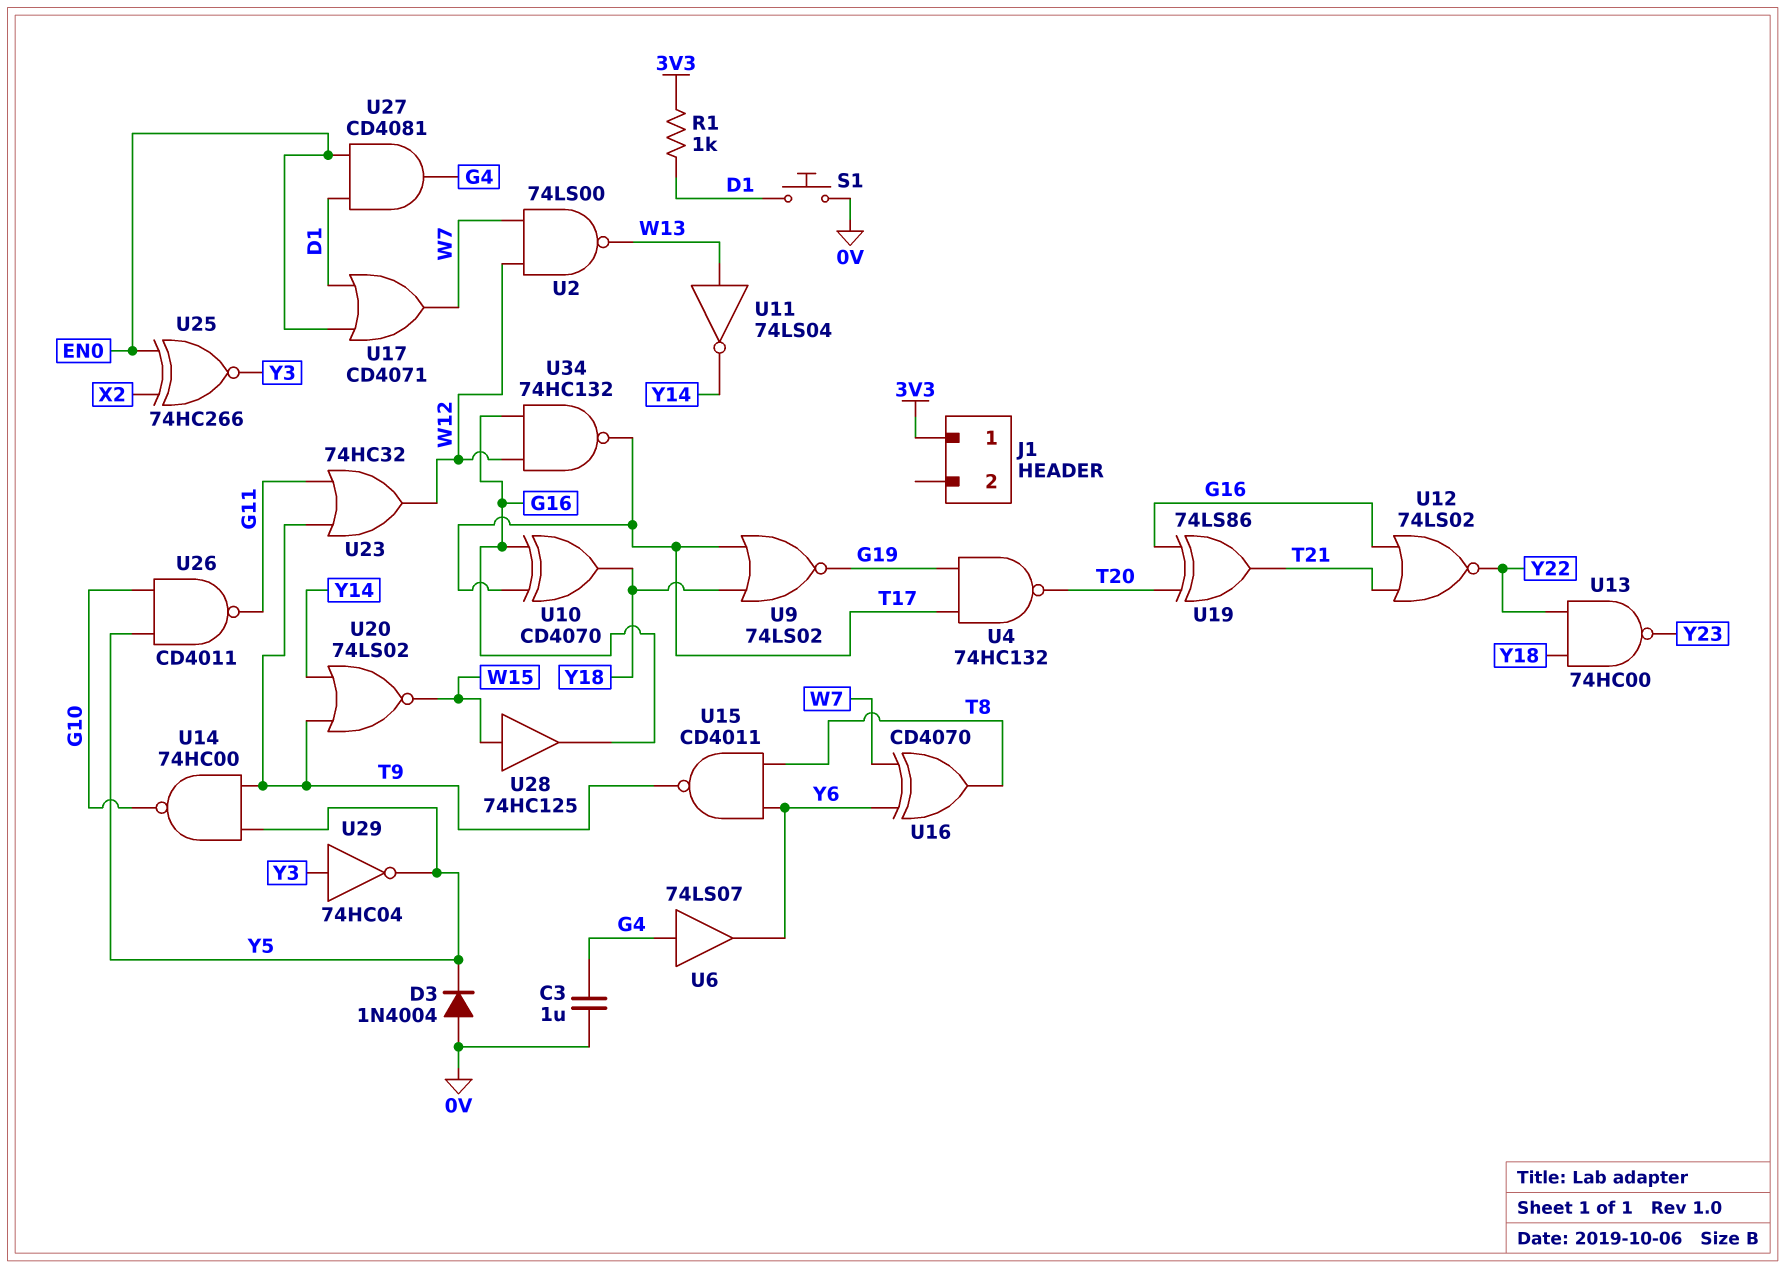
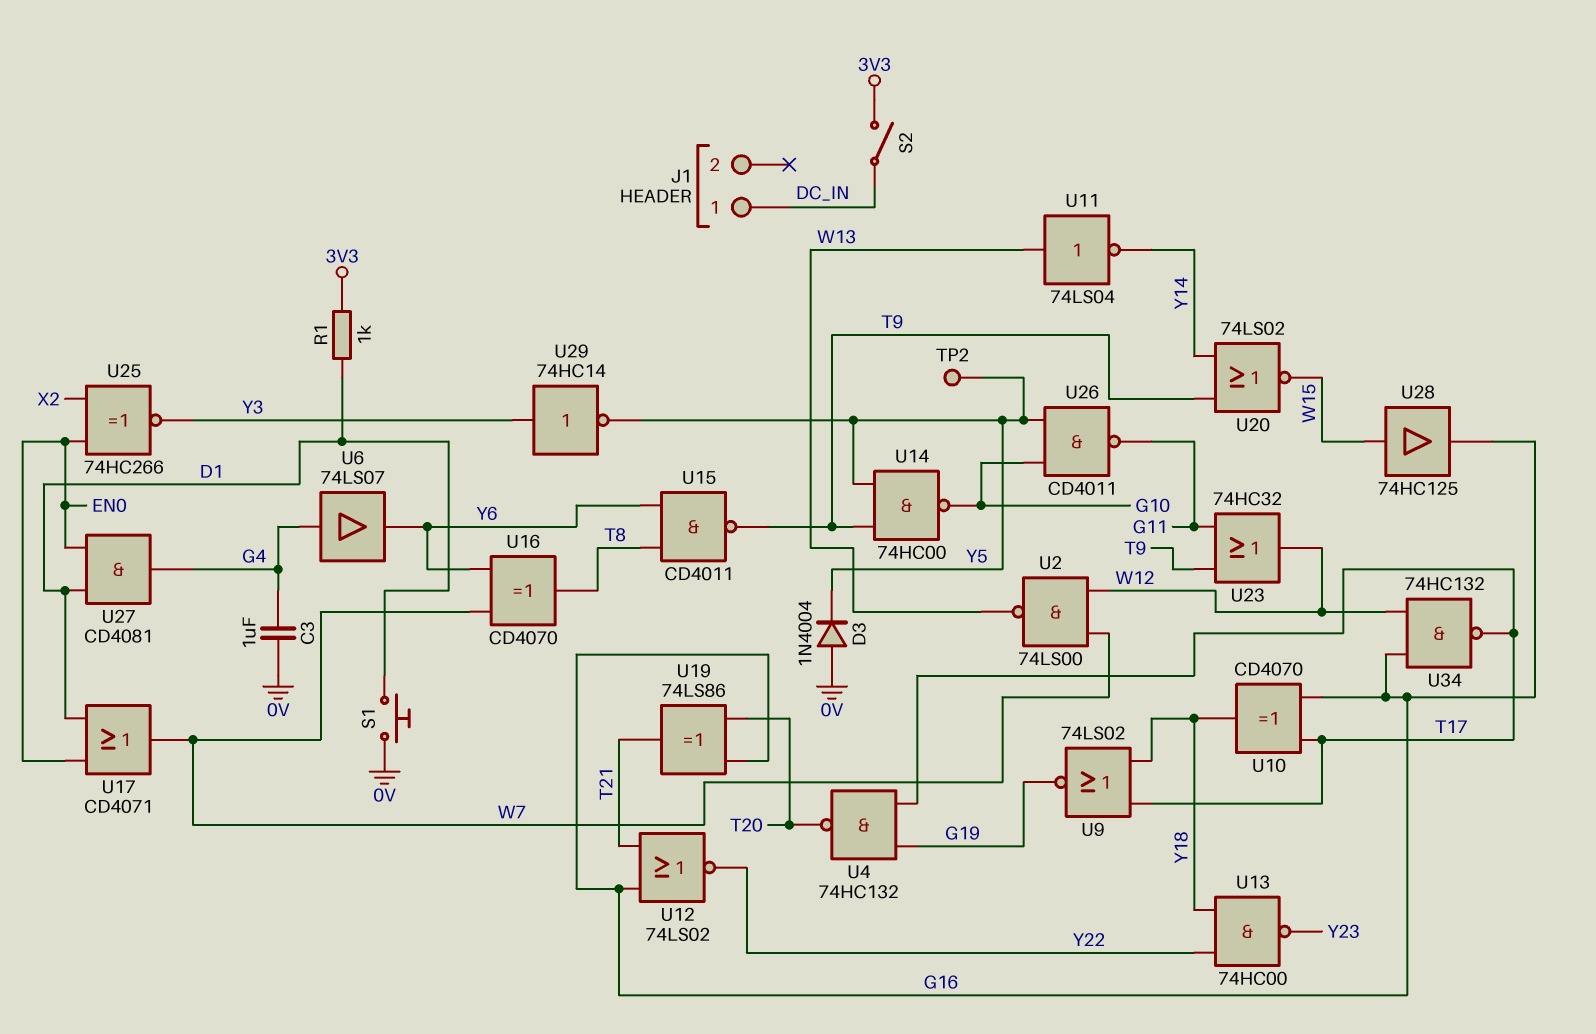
J1 pin 1: 3V3 -> DC_IN
S2: none -> switch (3V3, DC_IN)
TP2: none -> test point (Y5)
U29: NOT 74HC04 (in Y3, out Y5) -> NOT 74HC14 (in Y3, out Y5)

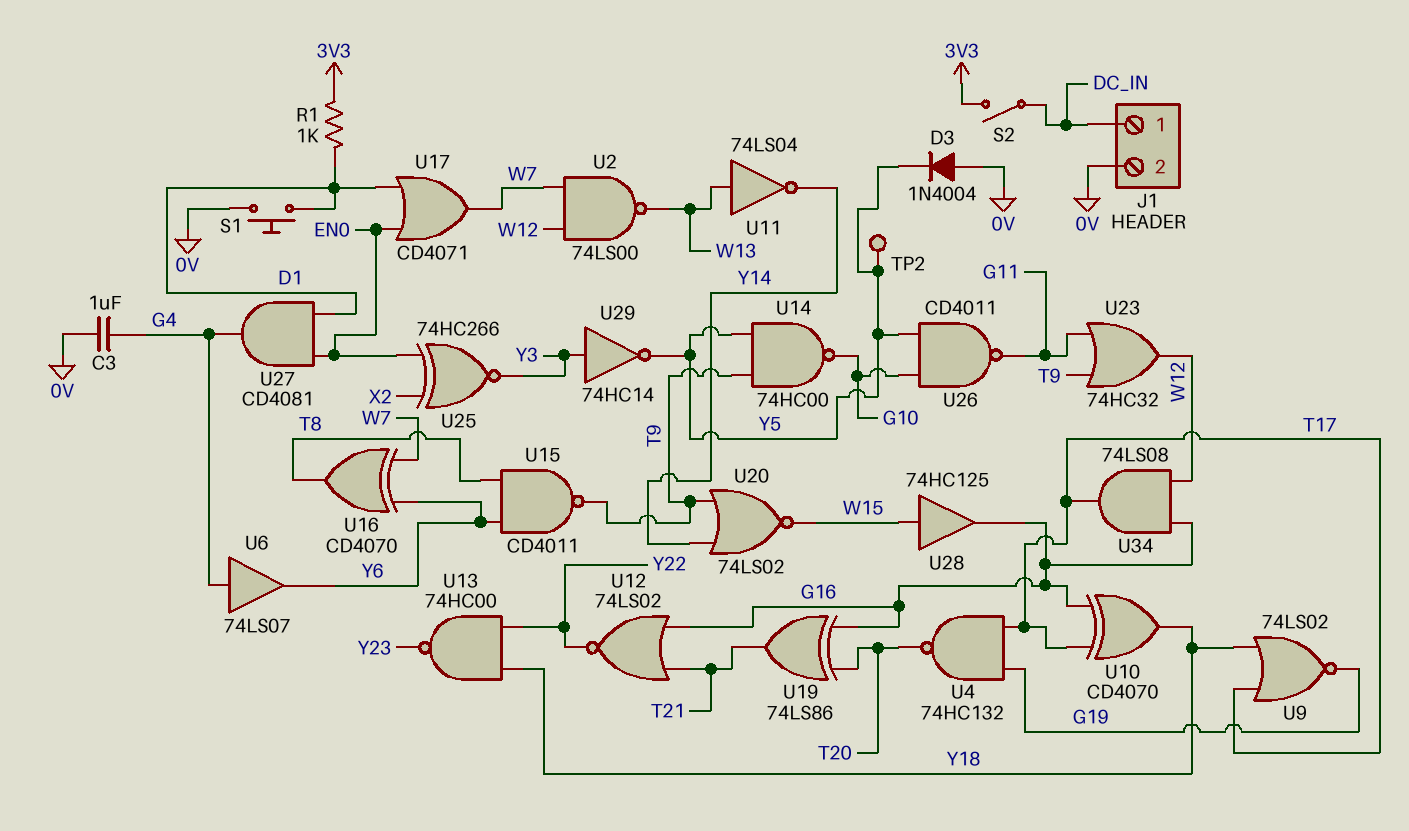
J1 pin 2: none -> 0V
U34: NAND 74HC132 (in G16, in W12, out T17) -> AND 74LS08 (in G16, in W12, out T17)

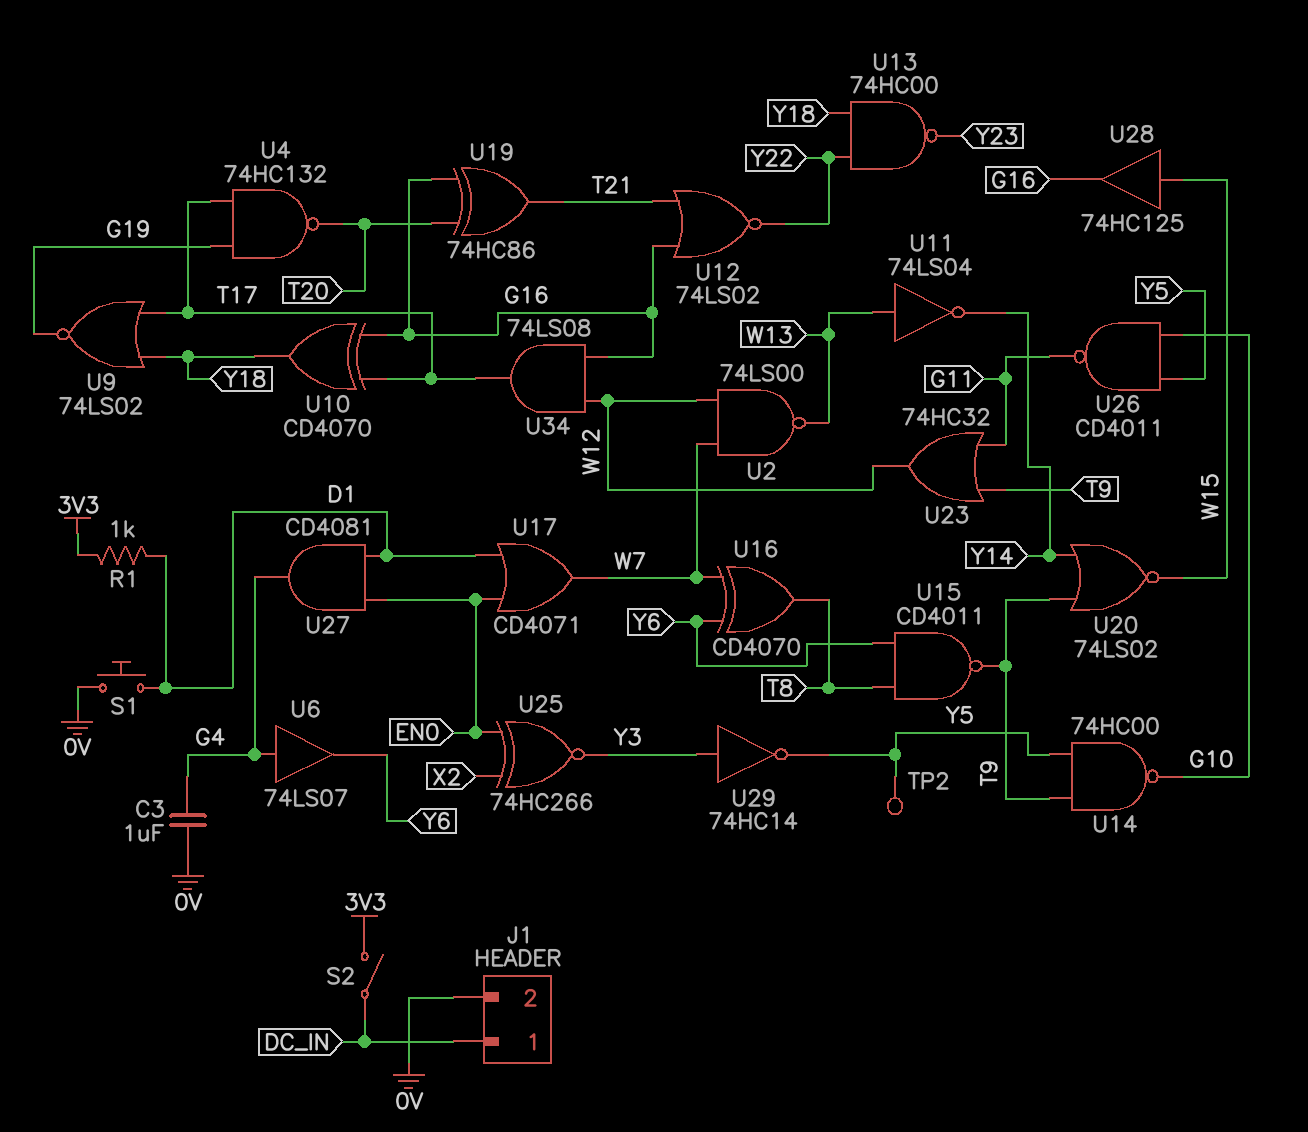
D3: diode 1N4004 (A 0V, K Y5) -> none
U19: XOR 74LS86 (in G16, in T20, out T21) -> XOR 74HC86 (in G16, in T20, out T21)

